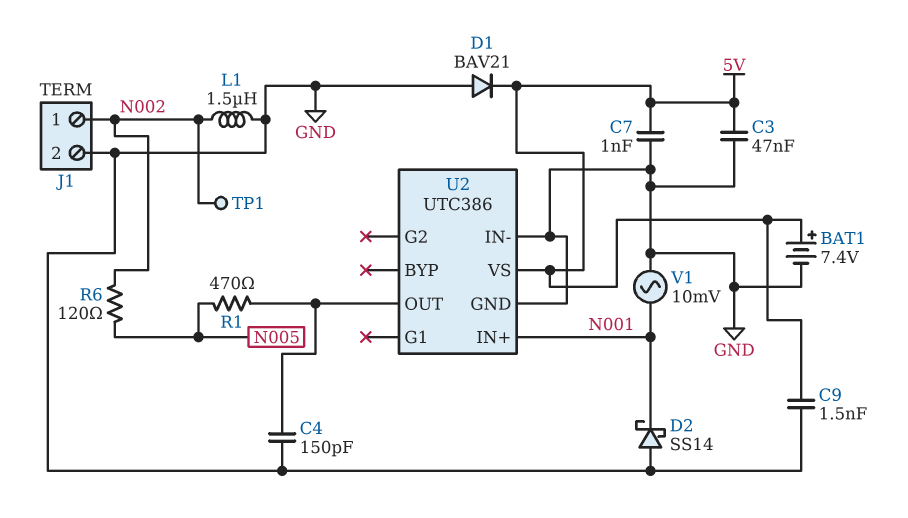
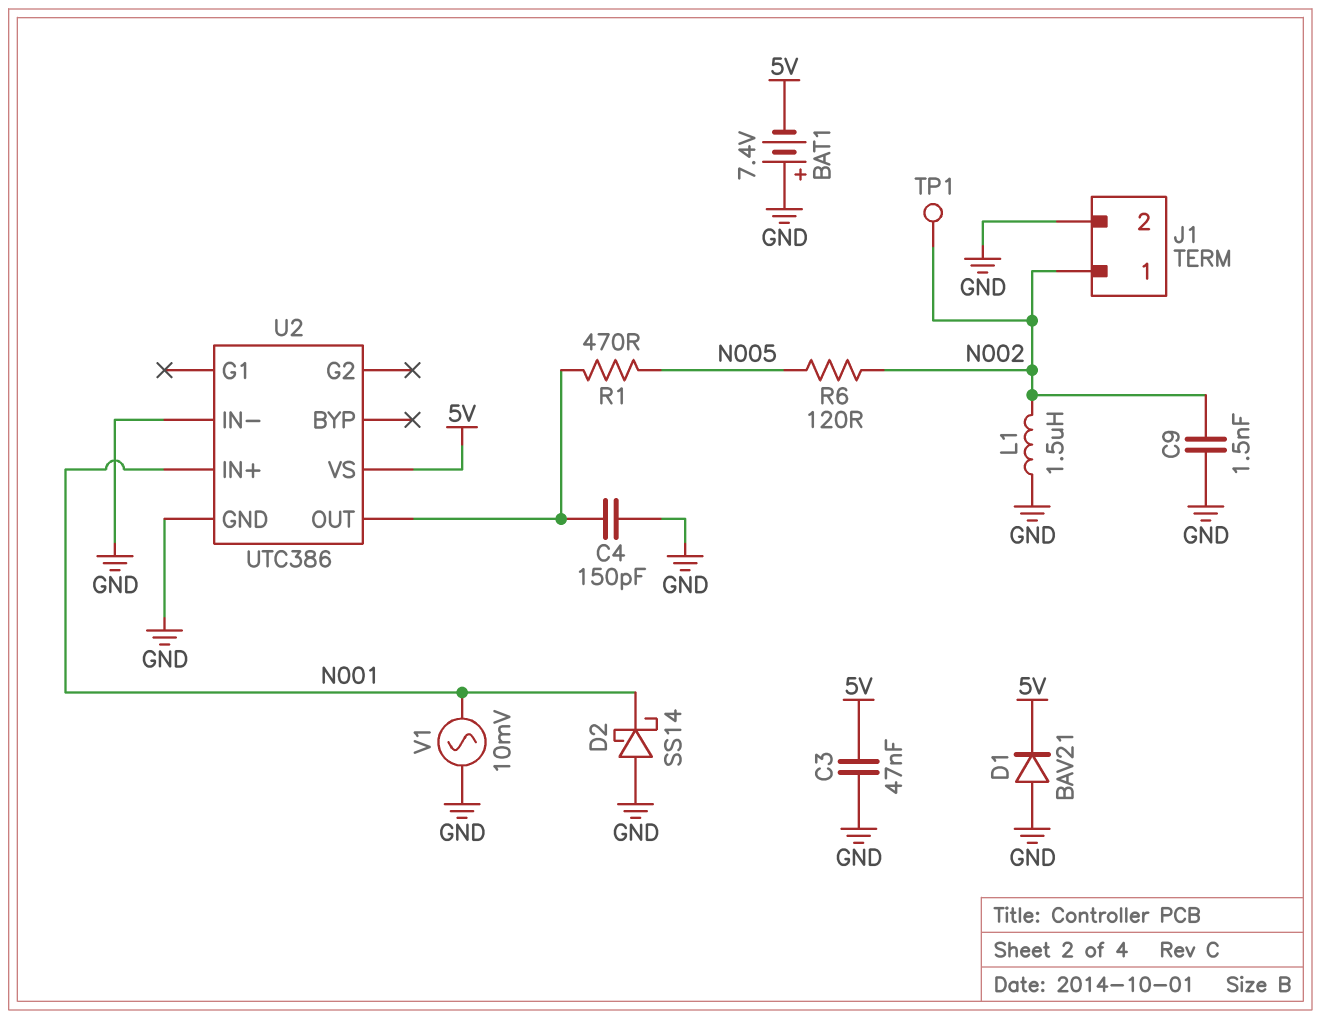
BAT1: 7.4V (plus 5V, minus GND) -> 7.4V (plus GND, minus 5V)
C7: 1nF (5V, GND) -> none
C9: 1.5nF (5V, GND) -> 1.5nF (GND, N002)

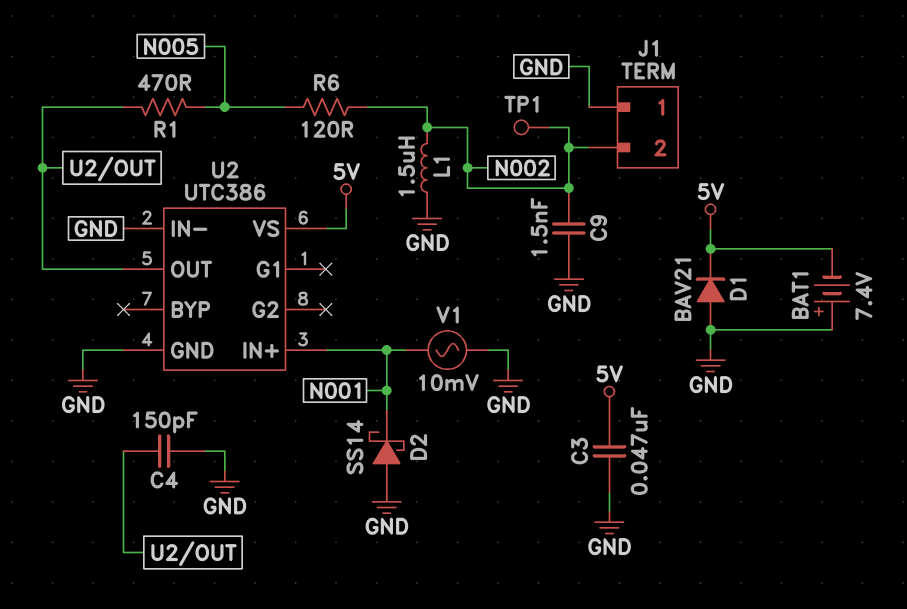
J1 pin 1: N002 -> GND
J1 pin 2: GND -> N002

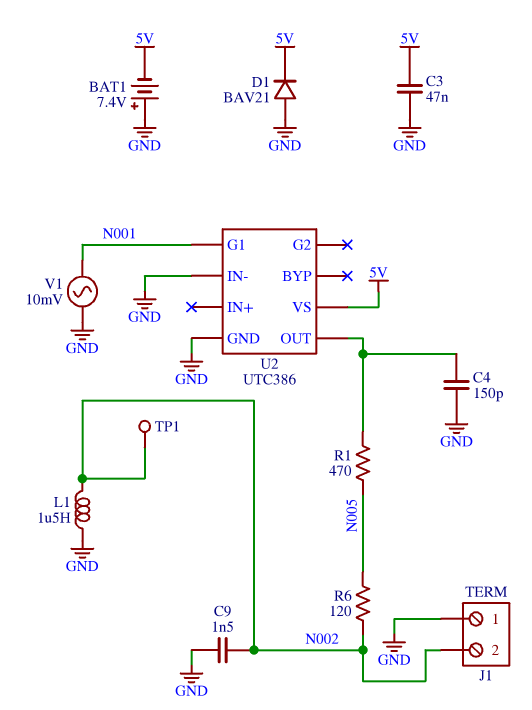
D2: schottky SS14 (A GND, K N001) -> none
U2 pin G1: none -> N001
U2 pin IN+: N001 -> none

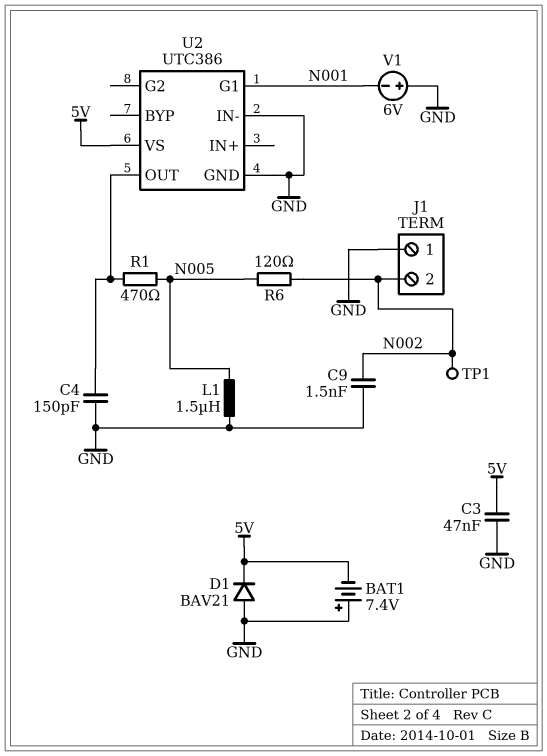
L1: 1.5uH (GND, N002) -> 1.5uH (GND, N005)
V1: AC 10mV (GND, N001) -> 6V (plus GND, minus N001)

